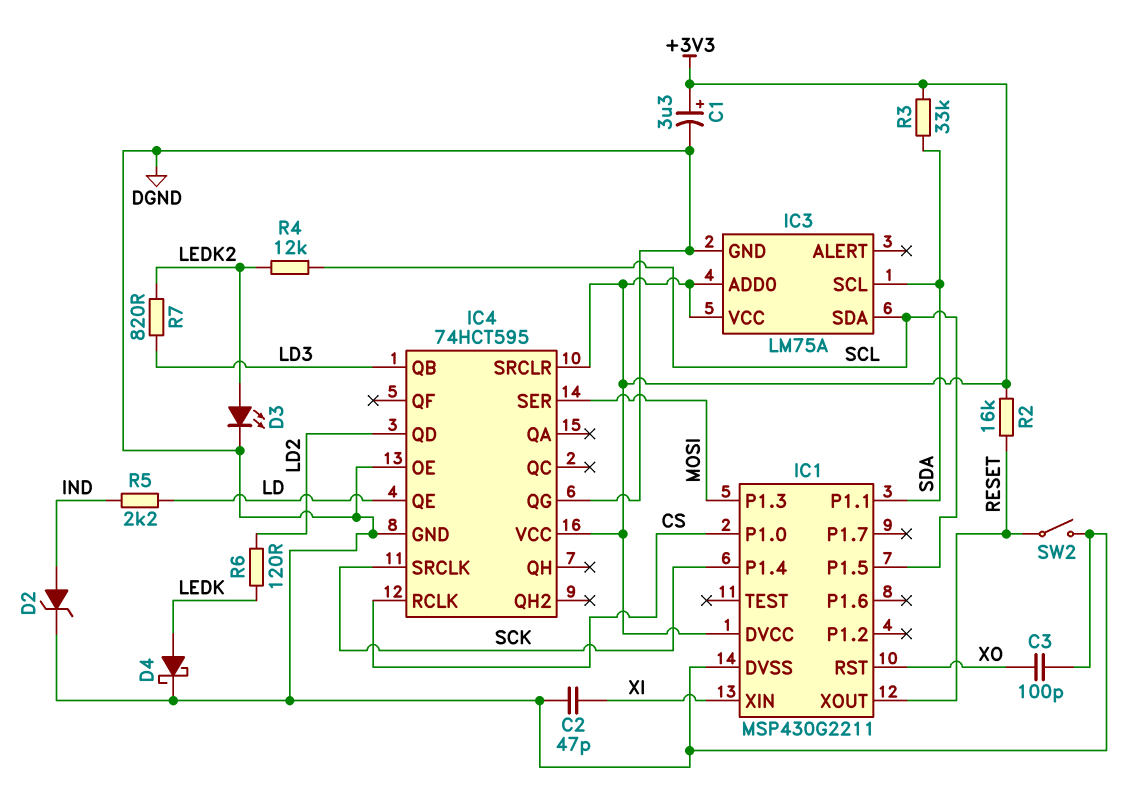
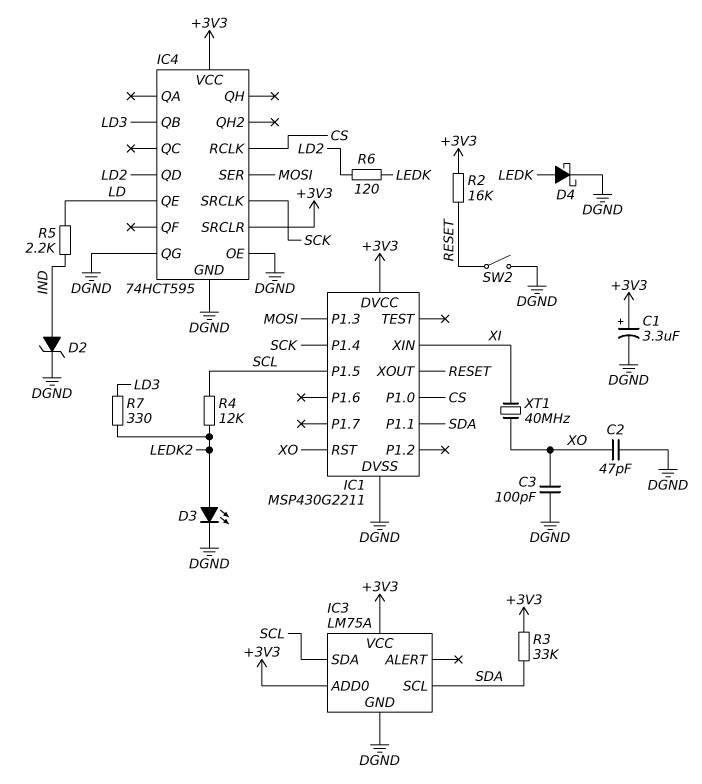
C2: 47pF (DGND, XI) -> 47pF (DGND, XO)
R7: 820 (LD3, LEDK2) -> 330 (LD3, LEDK2)
XT1: none -> 40MHz (XI, XO)

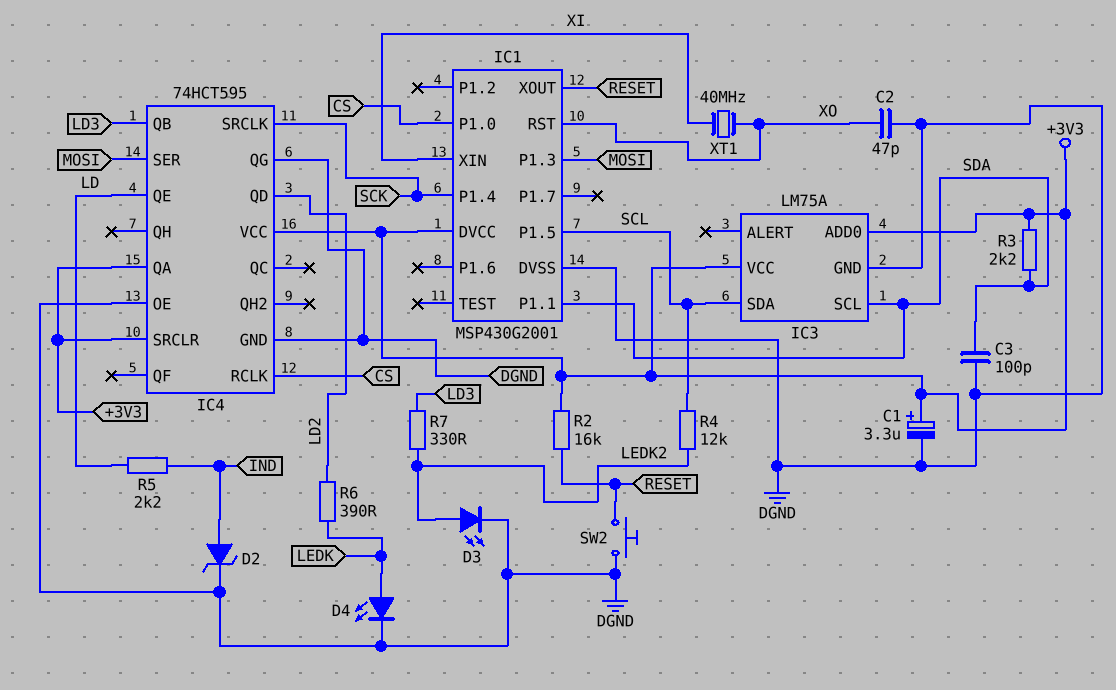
C3: 100pF (DGND, XO) -> 100pF (DGND, SDA)
D4: schottky (A LEDK, K DGND) -> LED (A LEDK, K DGND)
IC1: MSP430G2211 -> MSP430G2001
IC4 pin QA: none -> +3V3
R3: 33k (+3V3, SDA) -> 2.2k (+3V3, SDA)
R6: 120 (LD2, LEDK) -> 390 (LD2, LEDK)
SW2: switch (DGND, RESET) -> button (DGND, RESET)

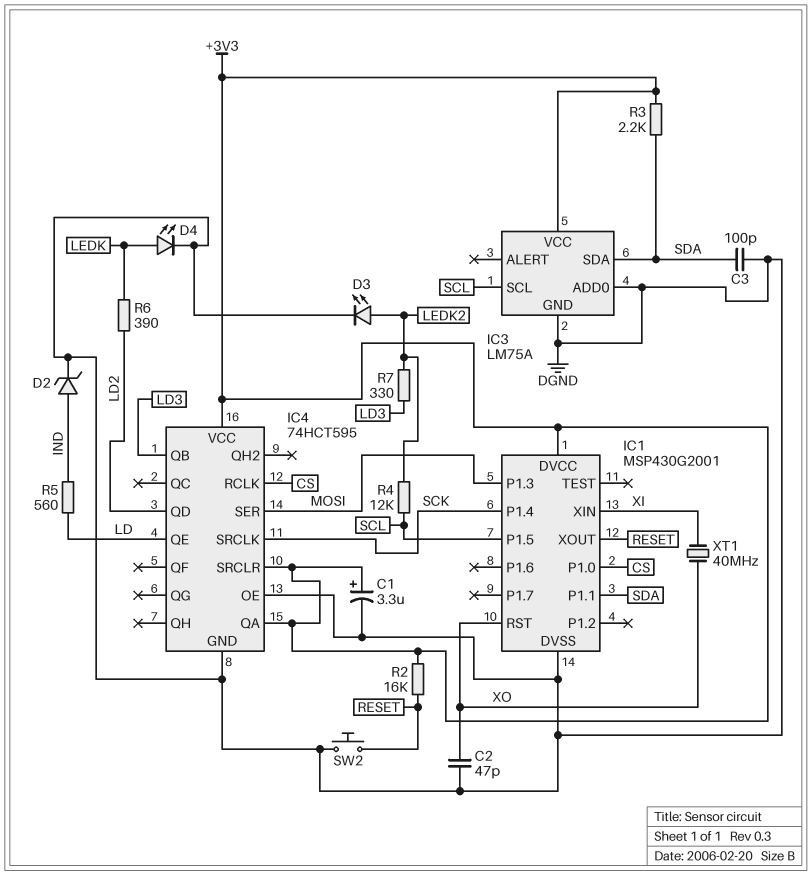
IC3 pin ADD0: +3V3 -> DGND
IC3 pin SCL: SDA -> SCL
IC3 pin SDA: SCL -> SDA
IC4 pin QG: DGND -> none
R5: 2.2k (IND, LD) -> 560 (IND, LD)

